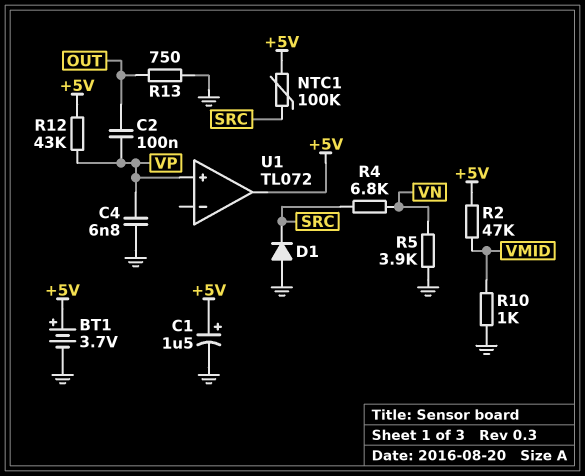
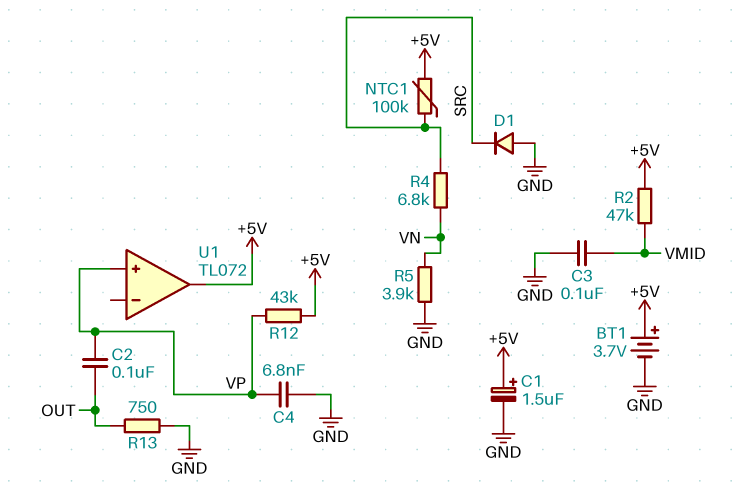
C3: none -> 100nF (GND, VMID)
R10: 1k (GND, VMID) -> none

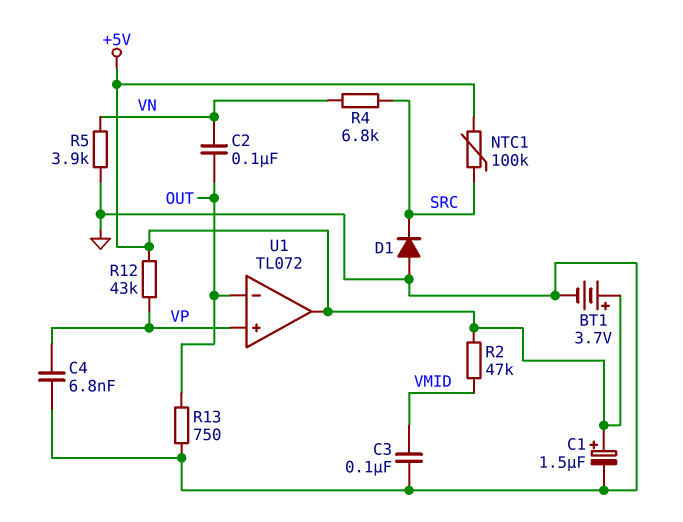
C2: 100nF (OUT, VP) -> 100nF (OUT, VN)
U1 pin in-: none -> OUT

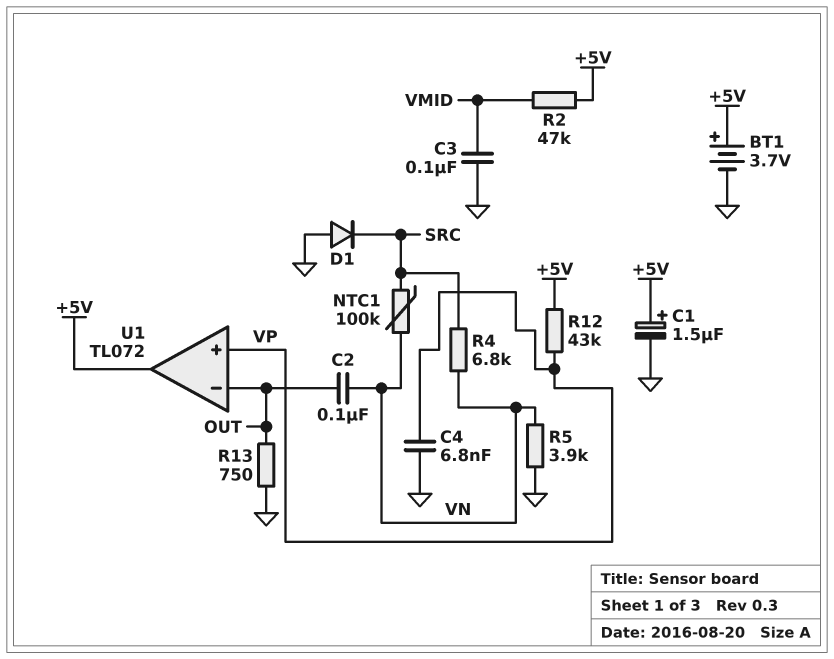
NTC1: 100k (+5V, SRC) -> 100k (SRC, VN)

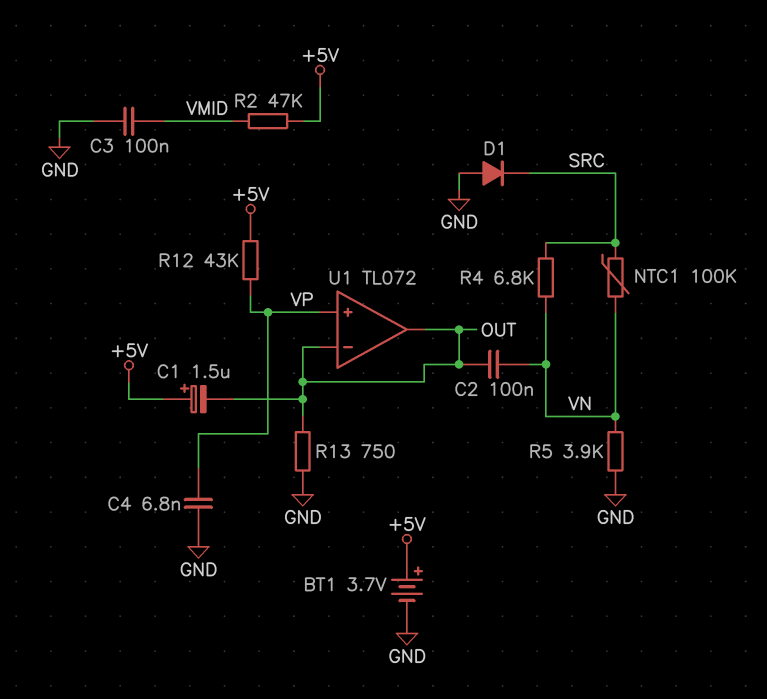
C1: 1.5uF (plus +5V, minus GND) -> 1.5uF (plus +5V, minus OUT)
U1 pin out: +5V -> OUT

